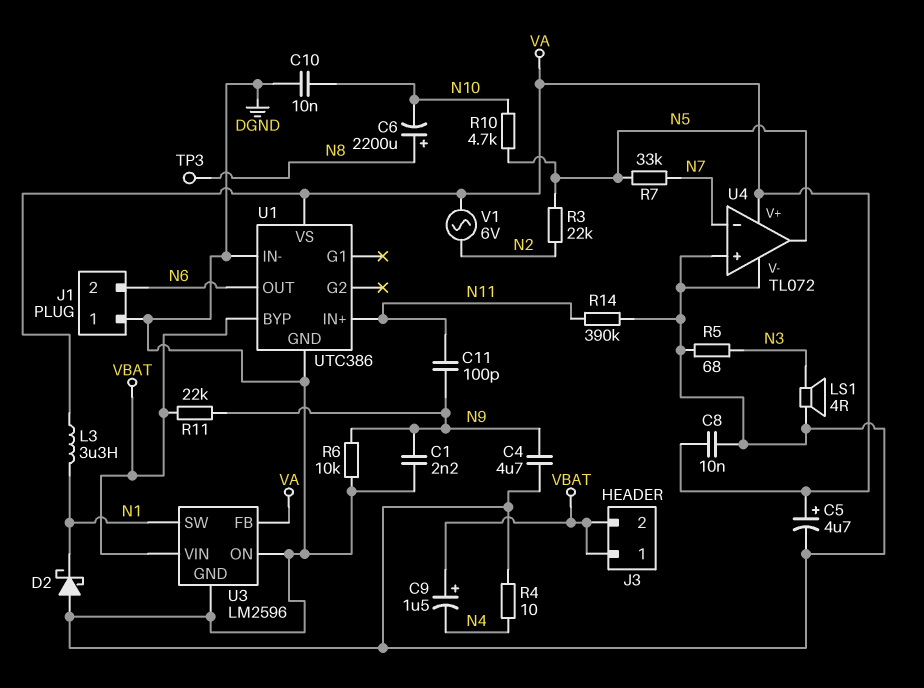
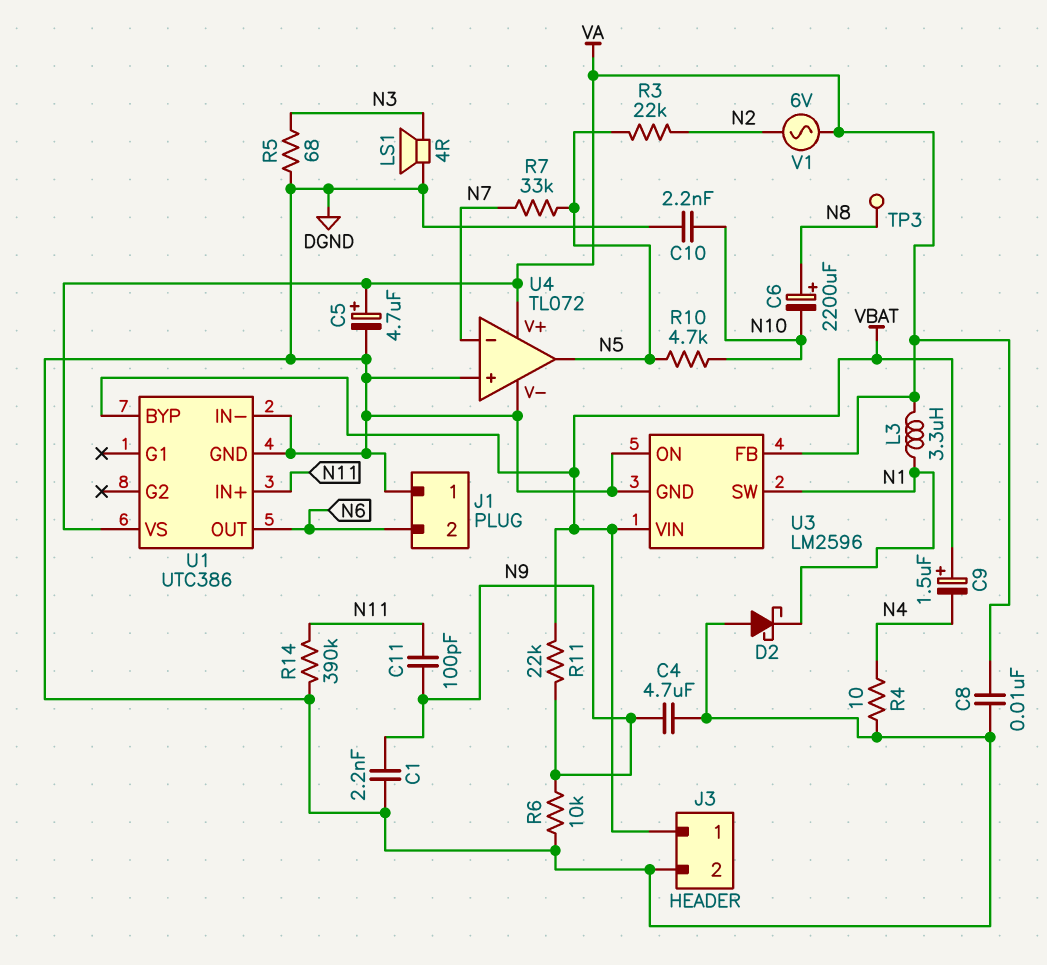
C10: 10nF (DGND, N10) -> 2.2nF (DGND, N10)
J3 pin 2: VBAT -> DGND

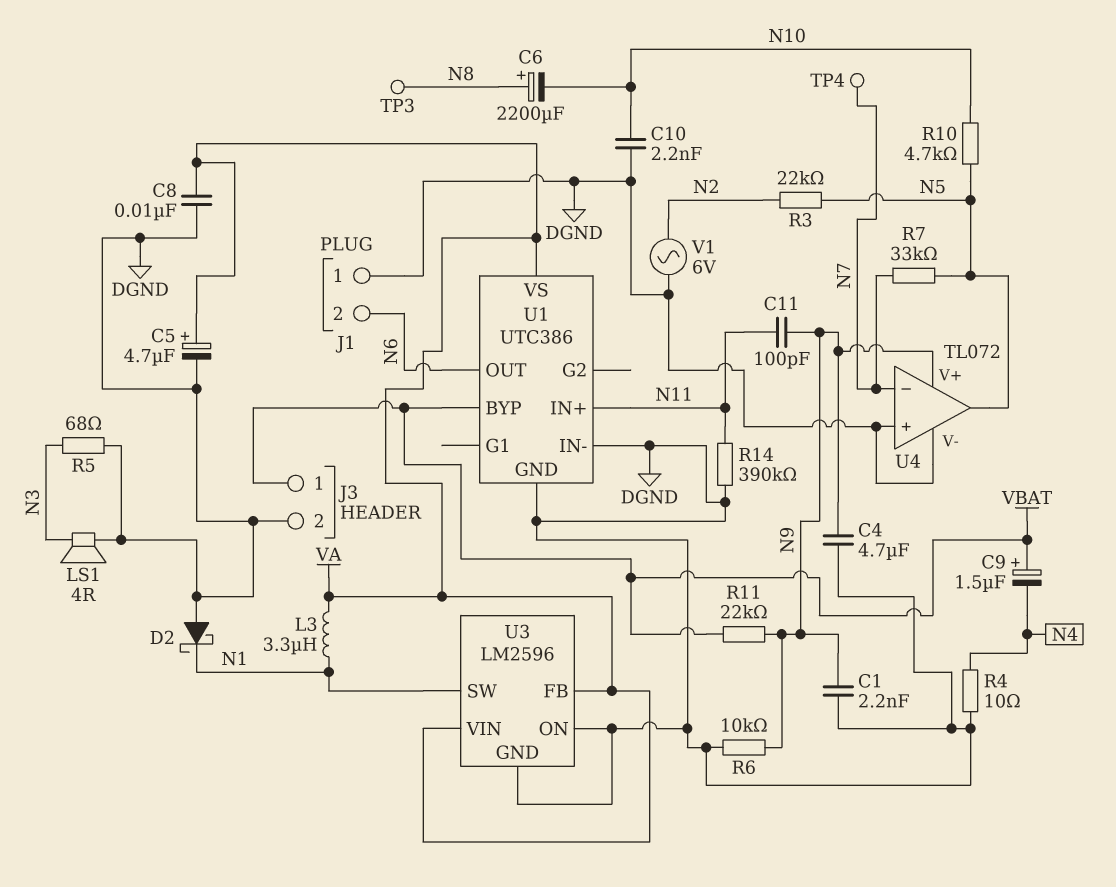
TP4: none -> test point (N7)
U3 pin VIN: VBAT -> VA
U4 pin V+: VA -> N9
V1: AC 6V (N2, VA) -> AC 6V (DGND, N2)

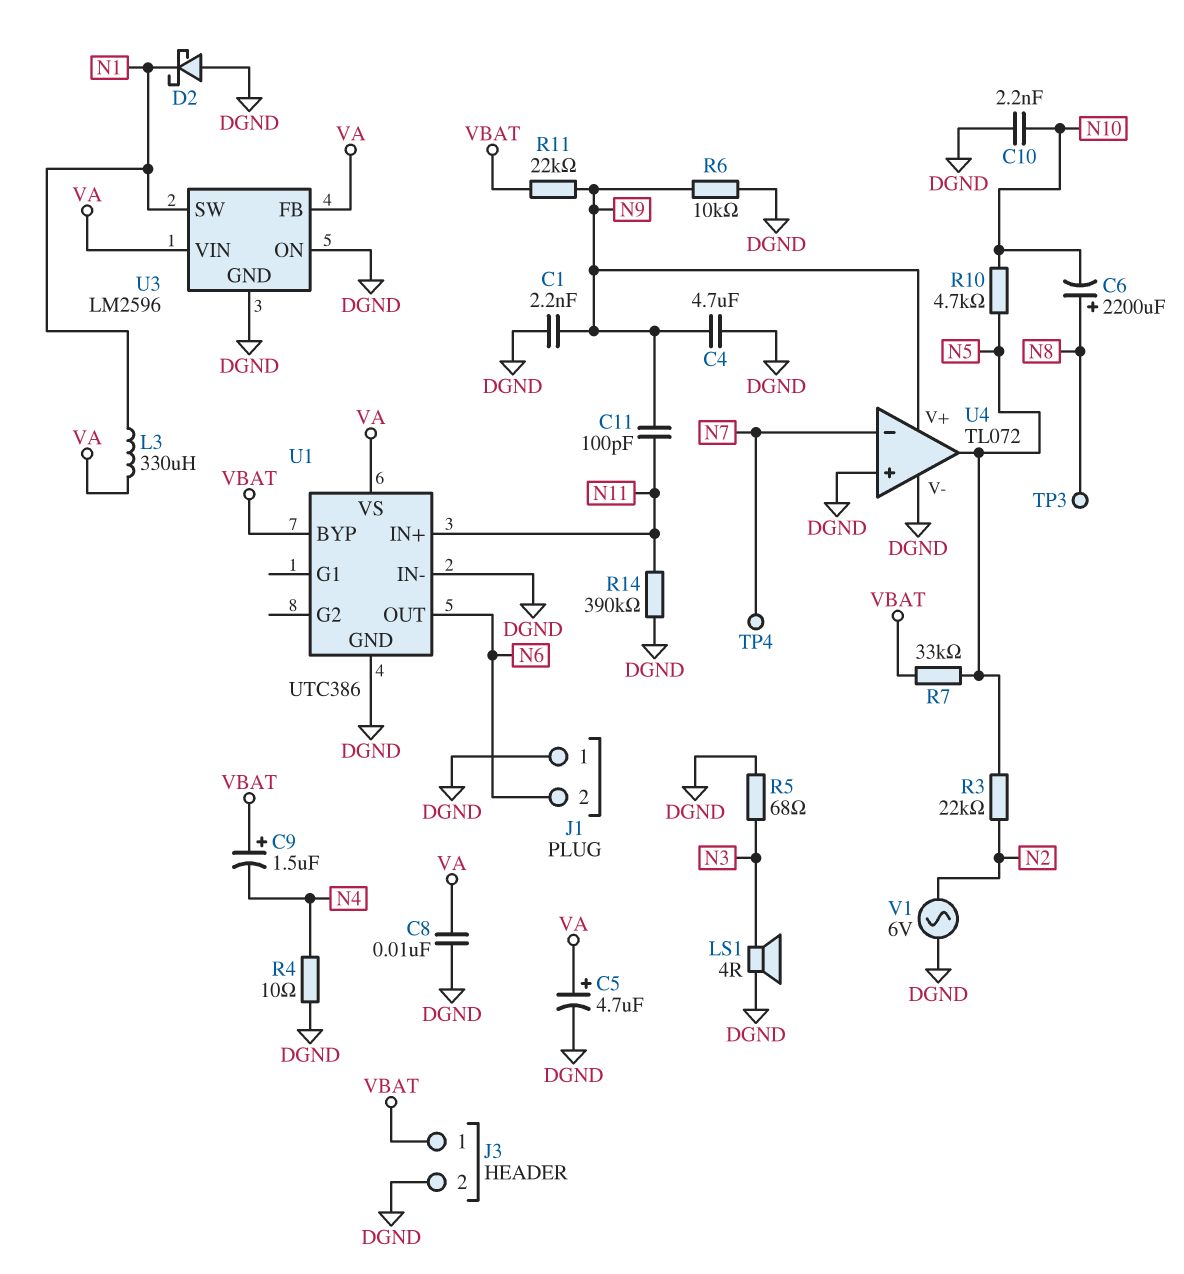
L3: 3.3uH (N1, VA) -> 330uH (N1, VA)
R7: 33k (N5, N7) -> 33k (N5, VBAT)

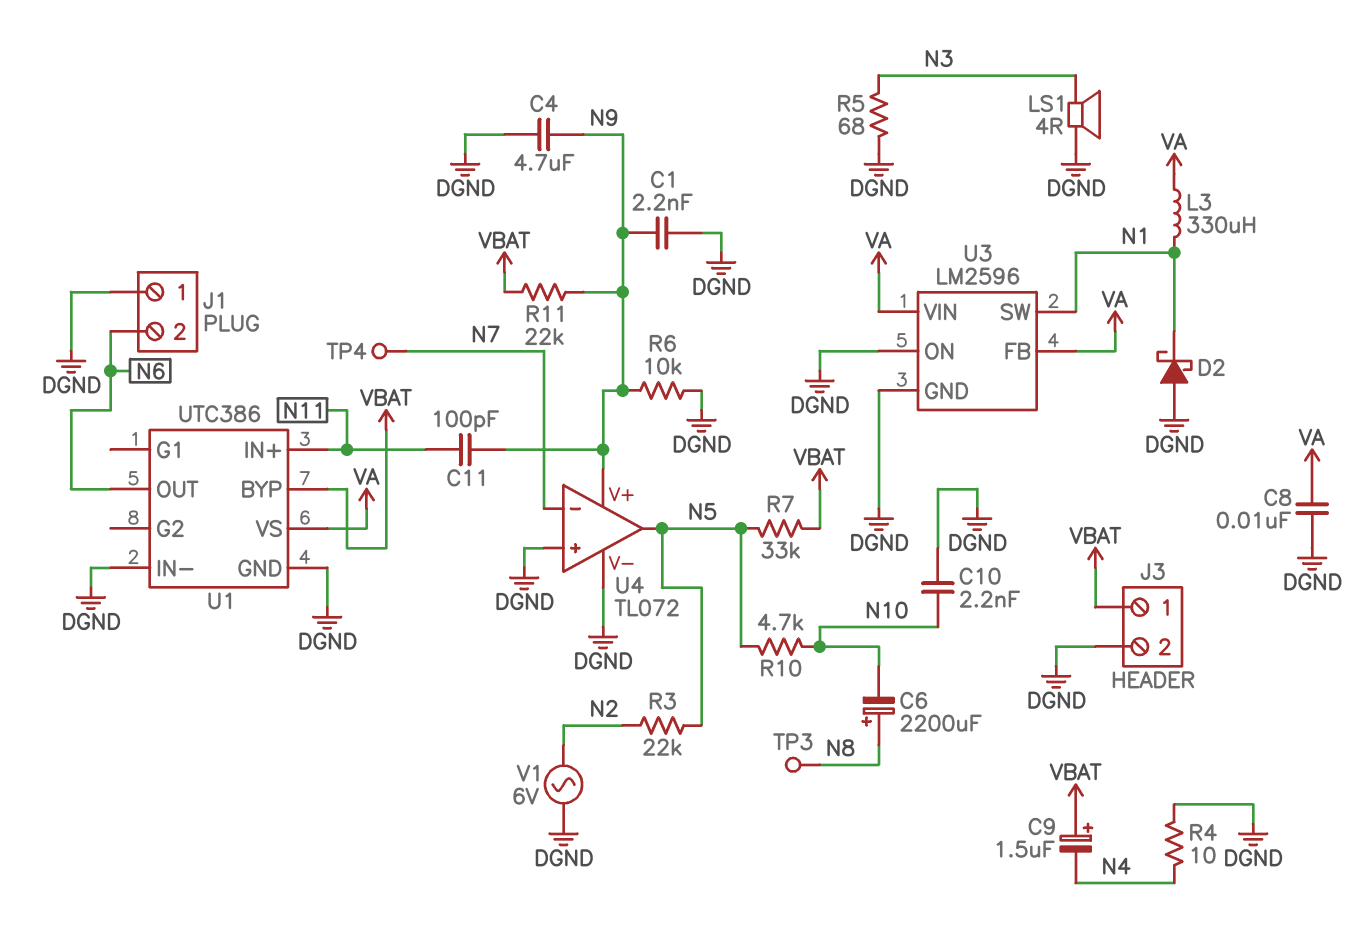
C5: 4.7uF (plus VA, minus DGND) -> none
R14: 390k (DGND, N11) -> none

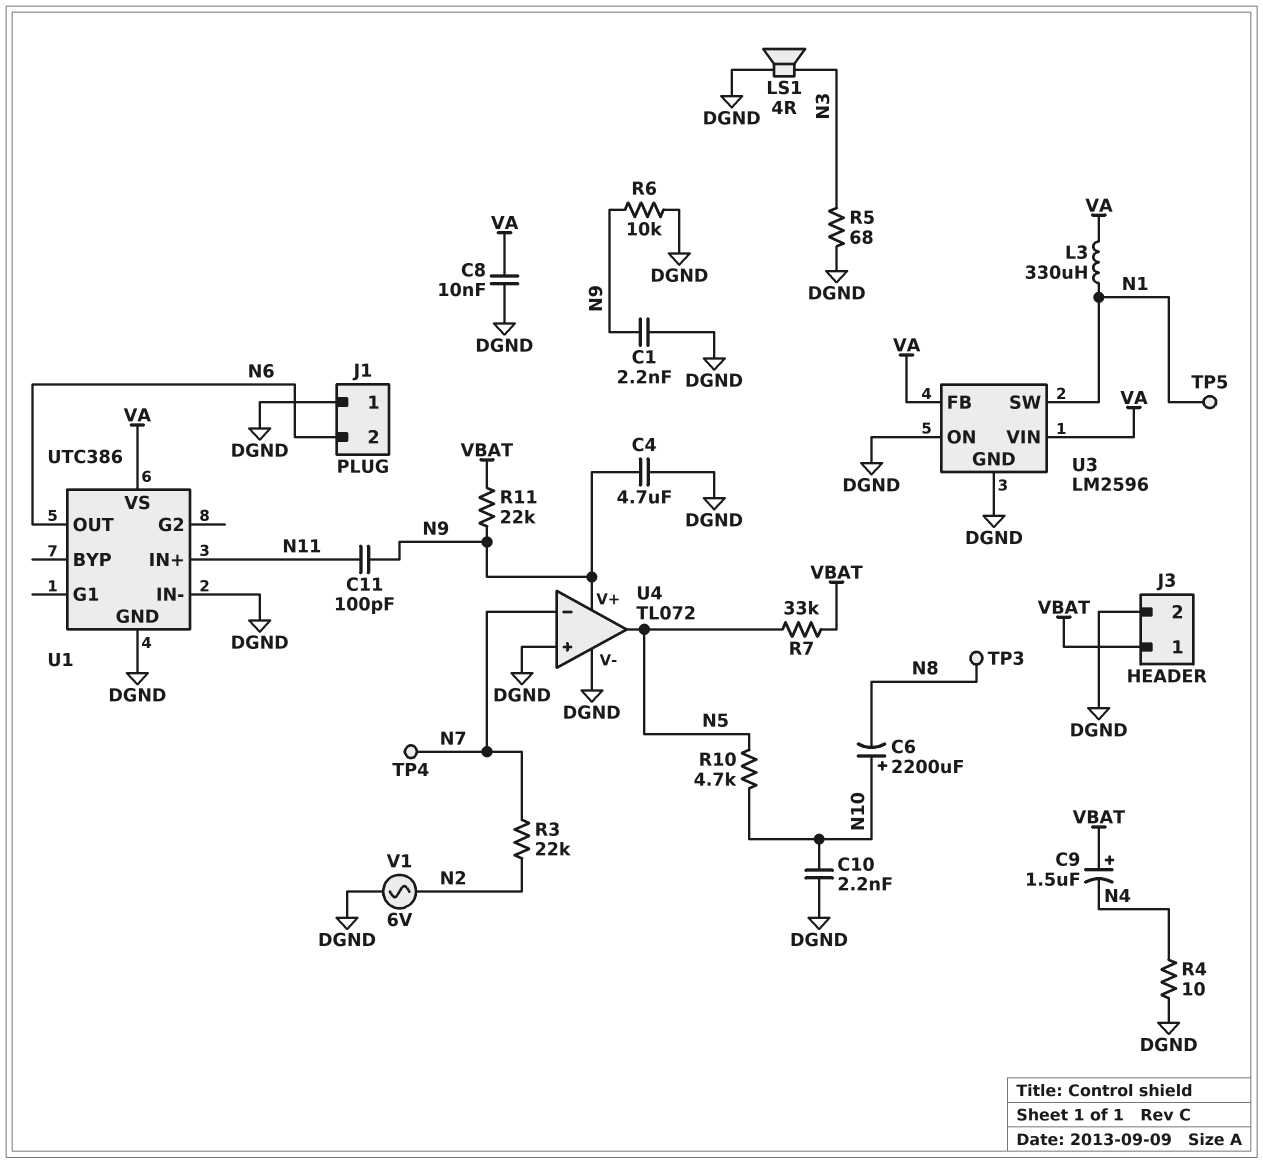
C6: 2200uF (plus N8, minus N10) -> 2200uF (plus N10, minus N8)
D2: schottky (A DGND, K N1) -> none
R3: 22k (N2, N5) -> 22k (N2, N7)
TP5: none -> test point (N1)
U1 pin BYP: VBAT -> none

